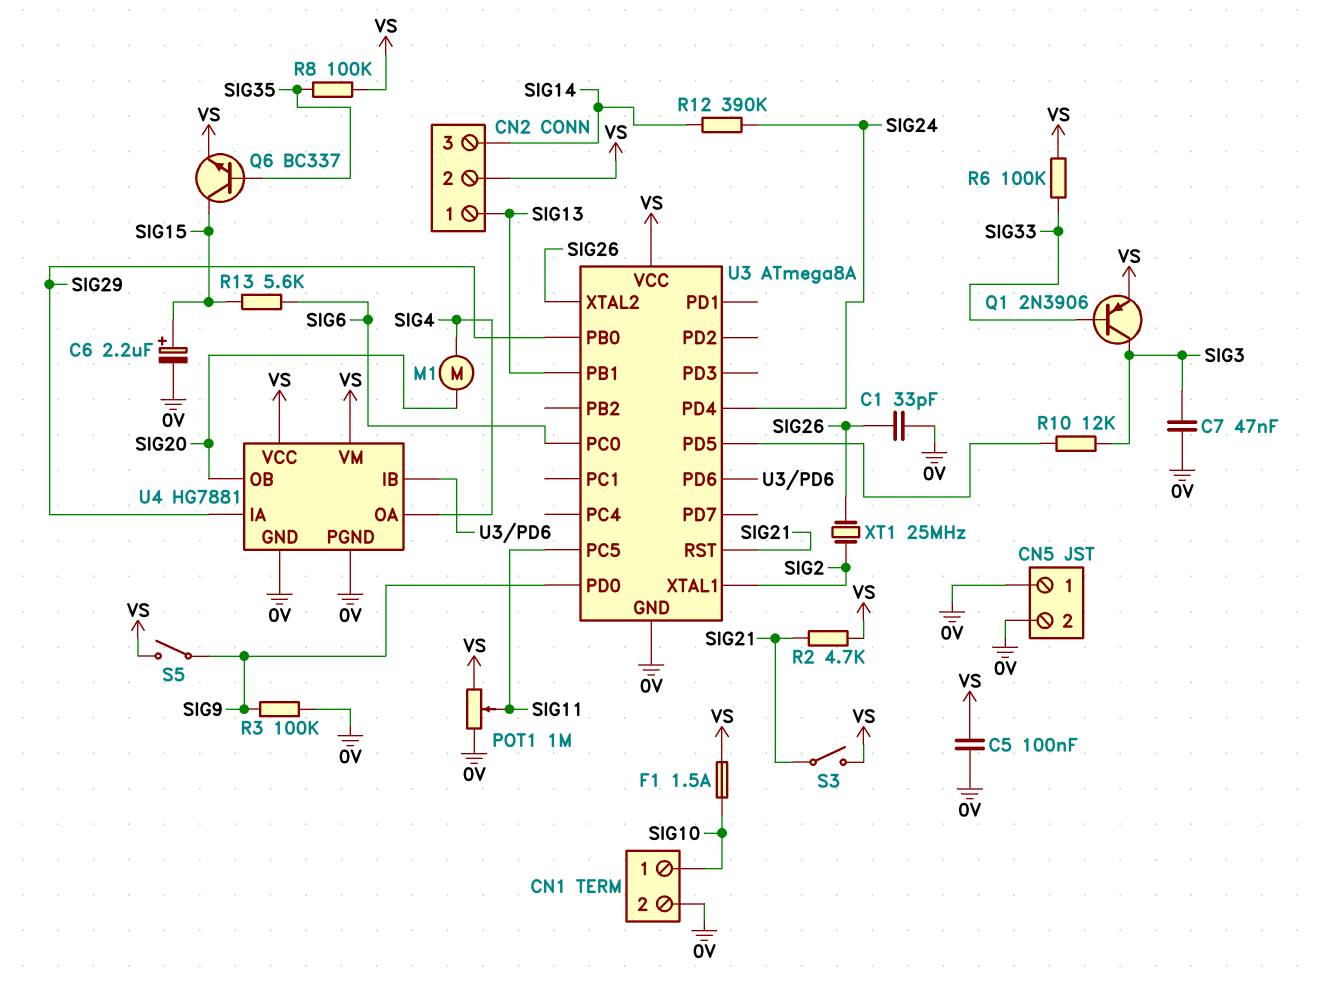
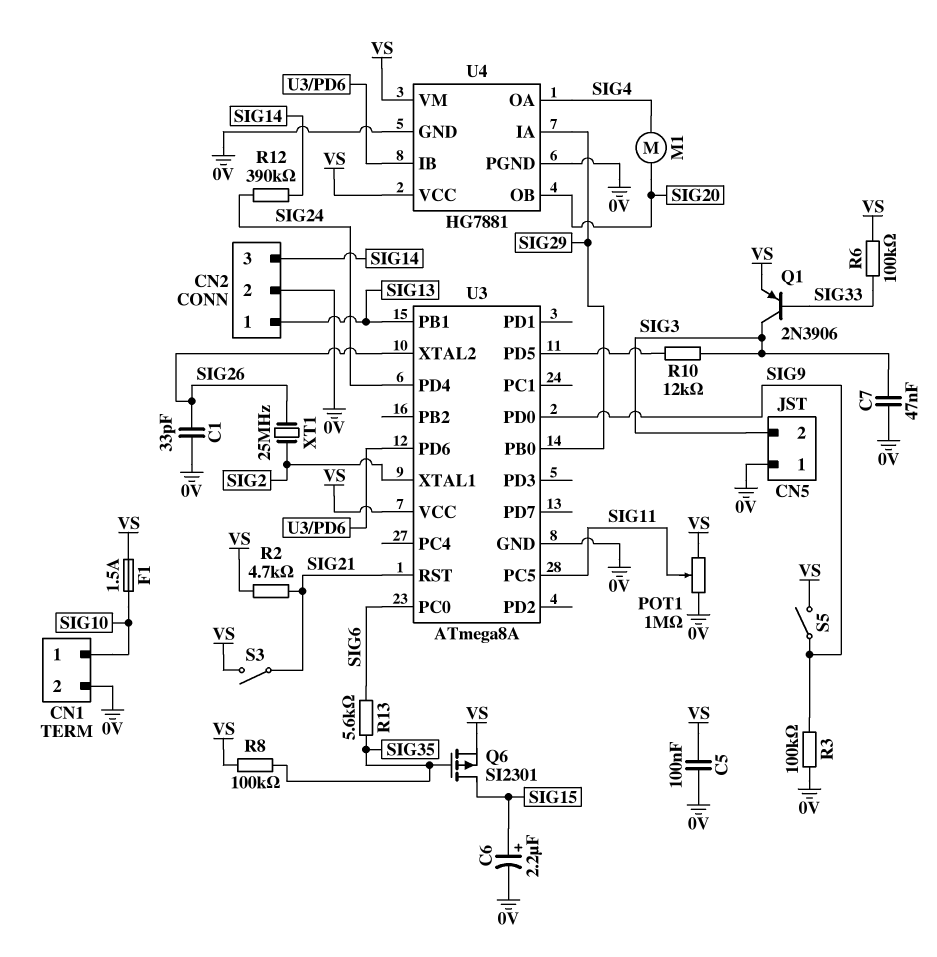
CN2 pin 2: VS -> 0V
CN5 pin 2: 0V -> SIG3
Q6: NPN BC337 (B SIG35, C SIG15, E VS) -> PMOS SI2301 (G SIG35, D SIG15, S VS)
R13: 5.6k (SIG6, SIG15) -> 5.6k (SIG6, SIG35)

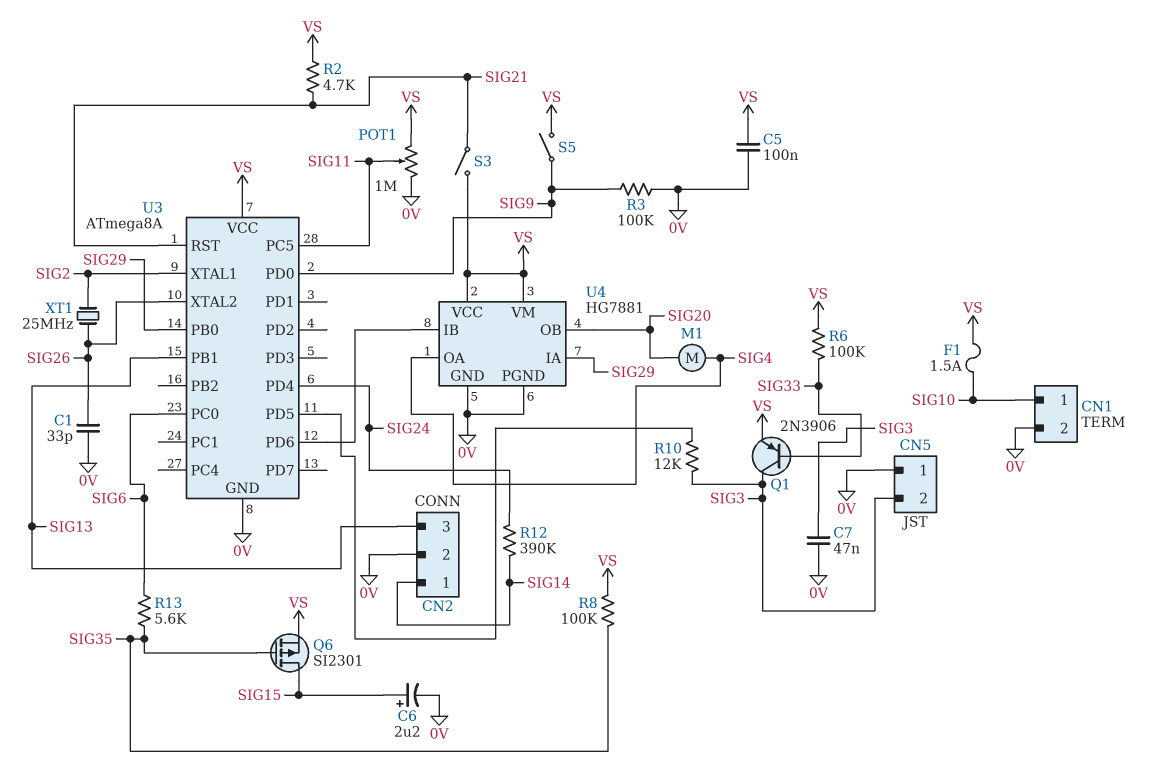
CN2 pin 1: SIG13 -> SIG14
CN2 pin 3: SIG14 -> SIG13

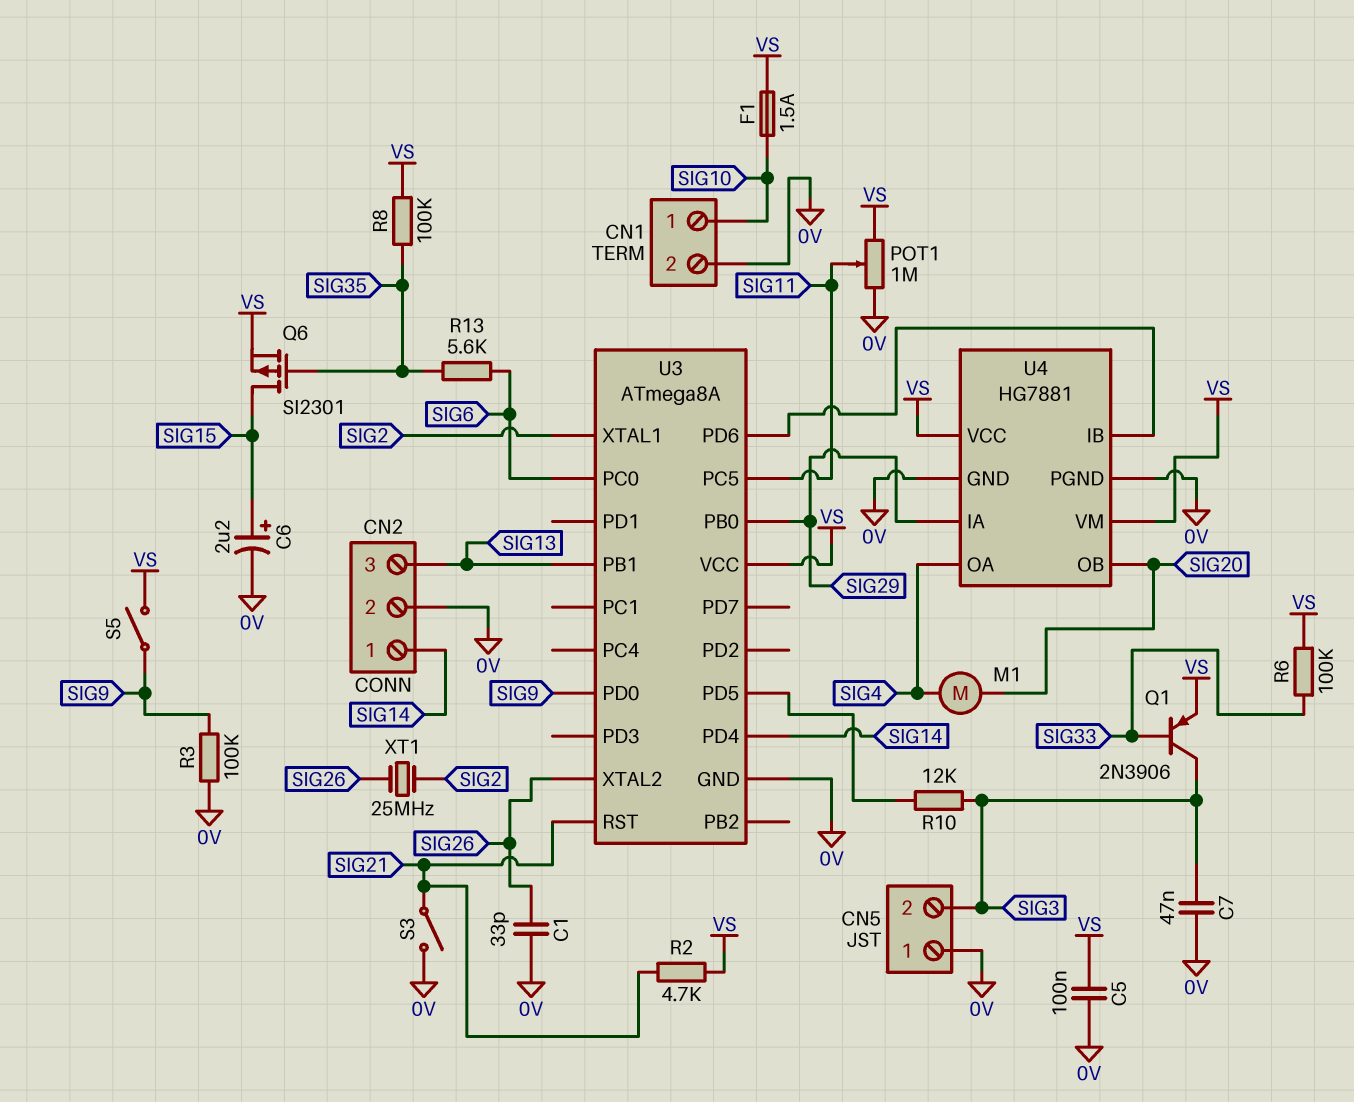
R12: 390k (SIG14, SIG24) -> none
S3: switch (SIG21, VS) -> switch (0V, SIG21)
U3 pin PD4: SIG24 -> SIG14

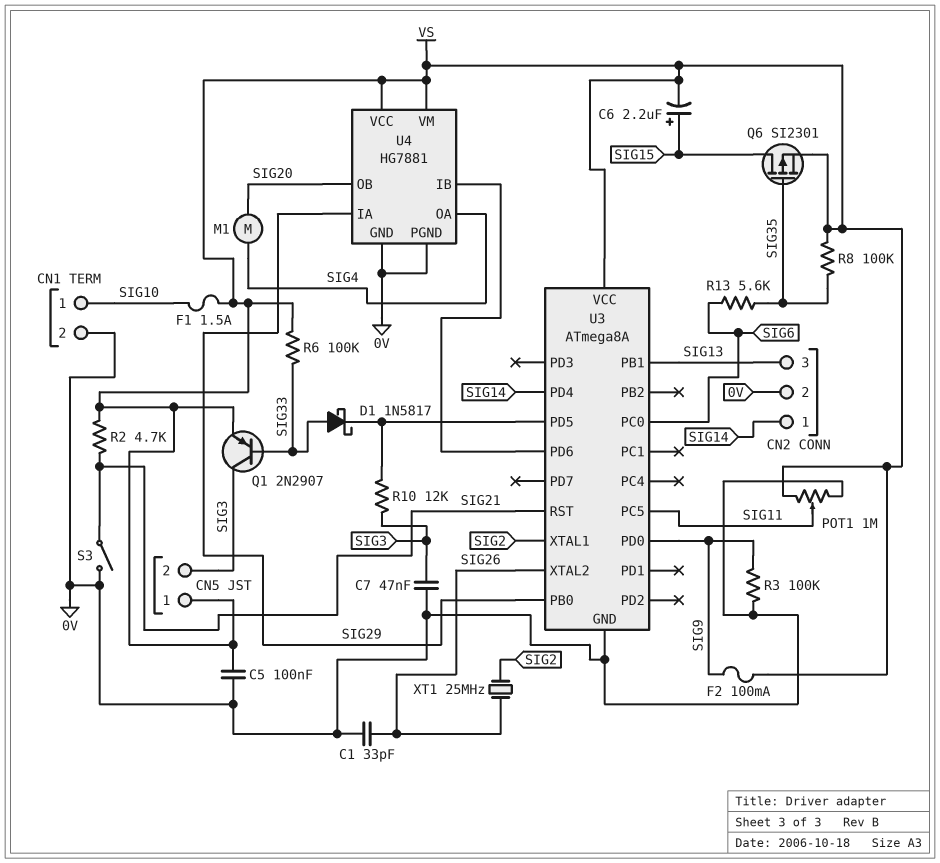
C6: 2.2uF (plus SIG15, minus 0V) -> 2.2uF (plus SIG15, minus VS)
CN5 pin 1: 0V -> VS
D1: none -> schottky 1N5817 (A SIG33, K U3/PD5)
F2: none -> 100mA (SIG9, VS)
Q1: PNP 2N3906 (B SIG33, C SIG3, E VS) -> PNP 2N2907 (B SIG33, C SIG3, E VS)
S5: switch (SIG9, VS) -> none

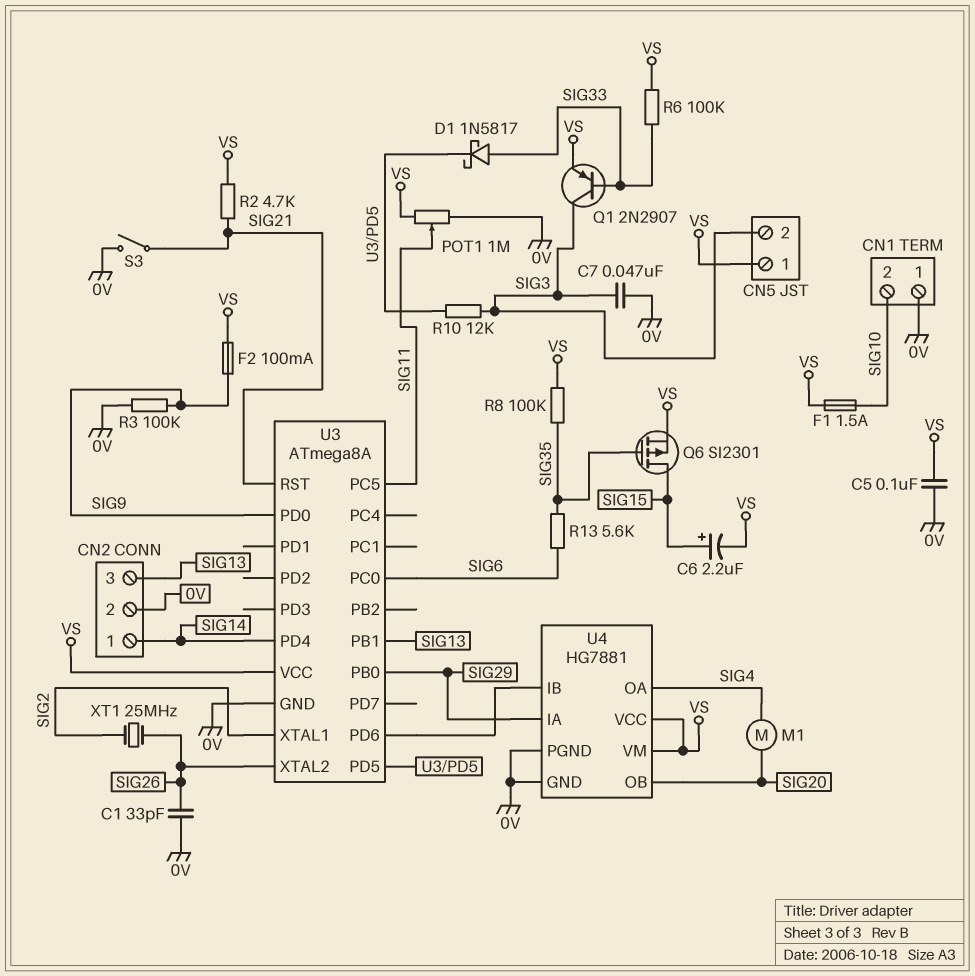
CN1 pin 1: SIG10 -> 0V
CN1 pin 2: 0V -> SIG10

